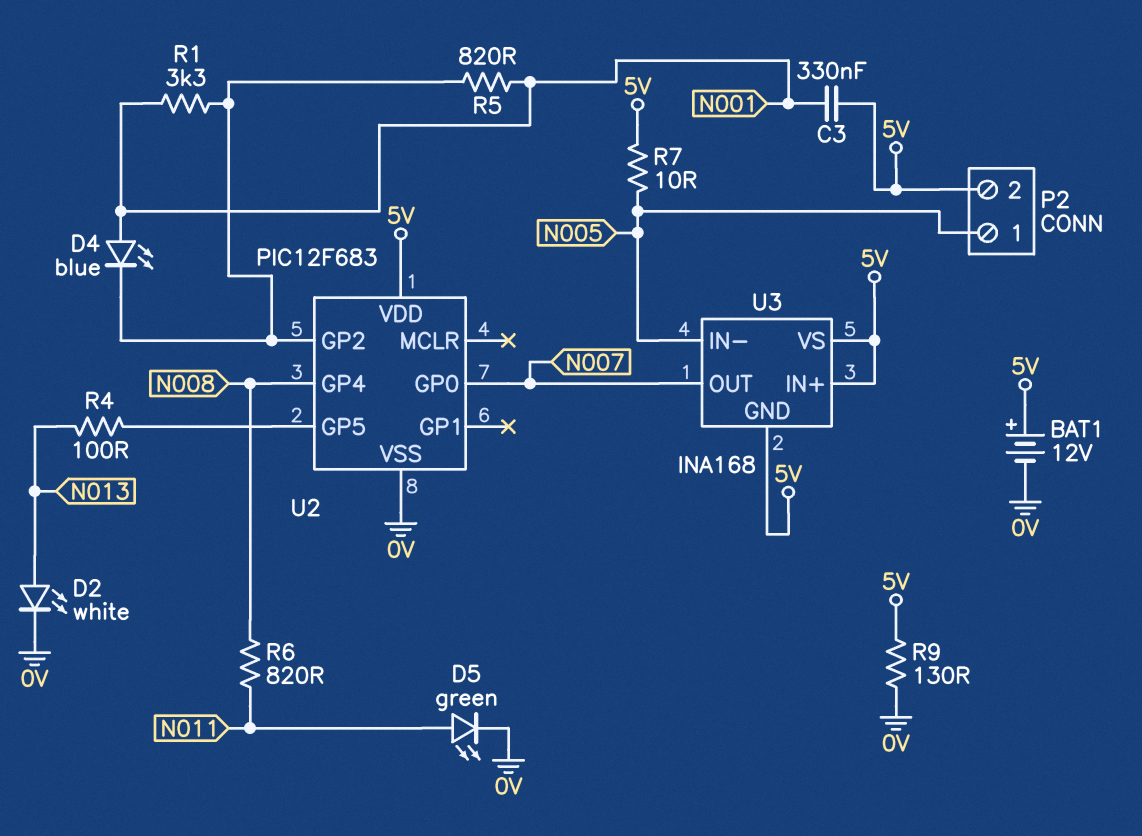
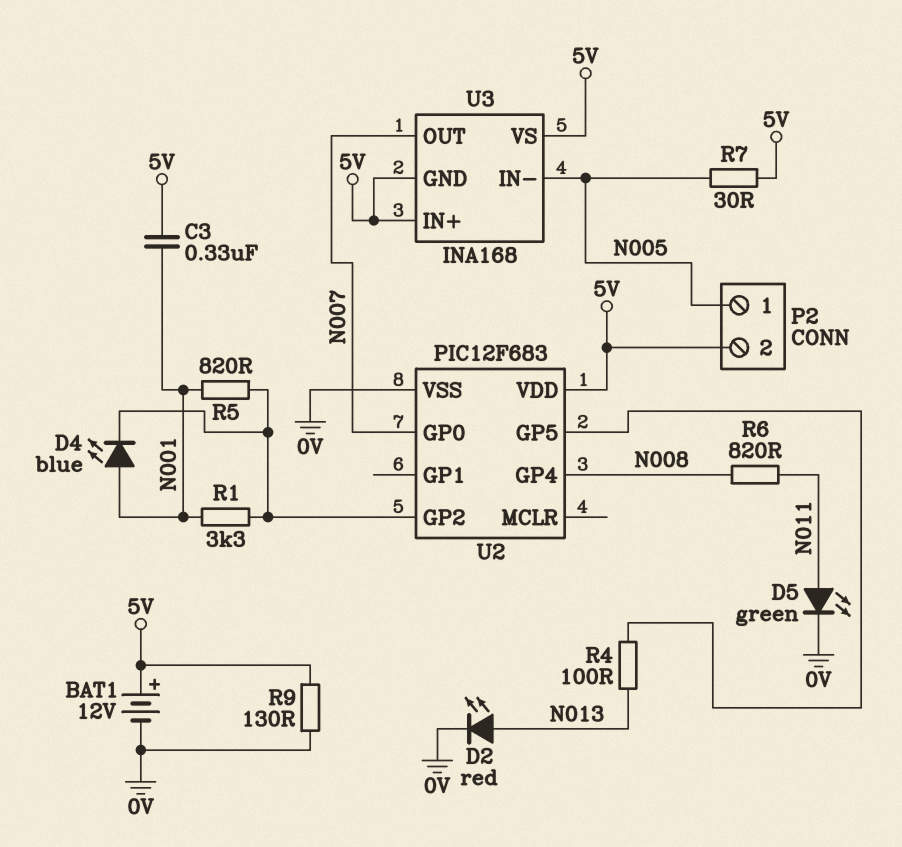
D2: LED white (A N013, K 0V) -> LED red (A N013, K 0V)
R7: 10 (5V, N005) -> 30 (5V, N005)

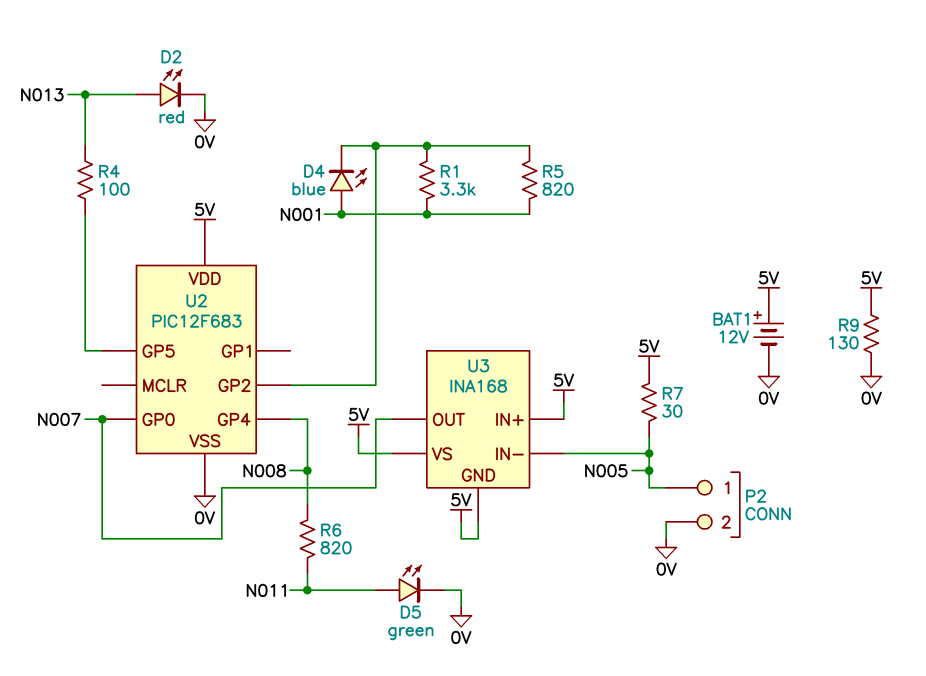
C3: 330nF (5V, N001) -> none
P2 pin 2: 5V -> 0V

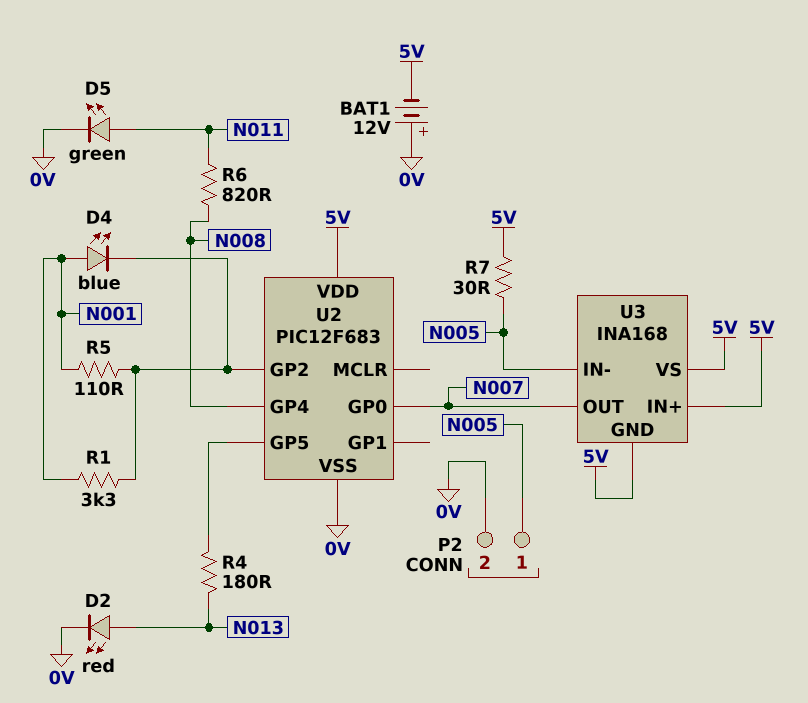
BAT1: 12V (plus 5V, minus 0V) -> 12V (plus 0V, minus 5V)
R4: 100 (N013, U2/GP5) -> 180 (N013, U2/GP5)
R5: 820 (N001, U2/GP2) -> 110 (N001, U2/GP2)
R9: 130 (0V, 5V) -> none

